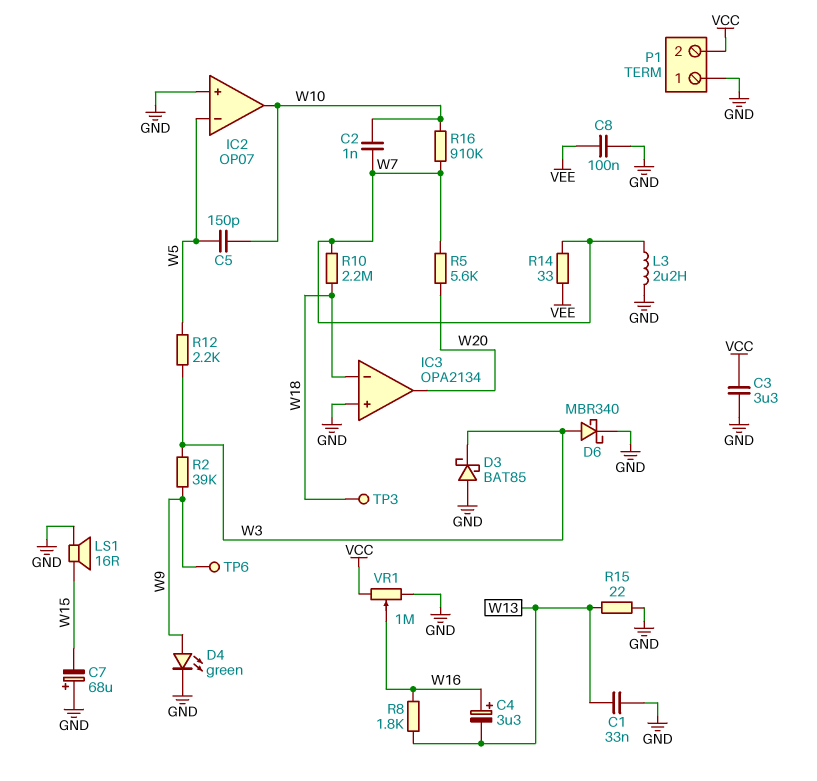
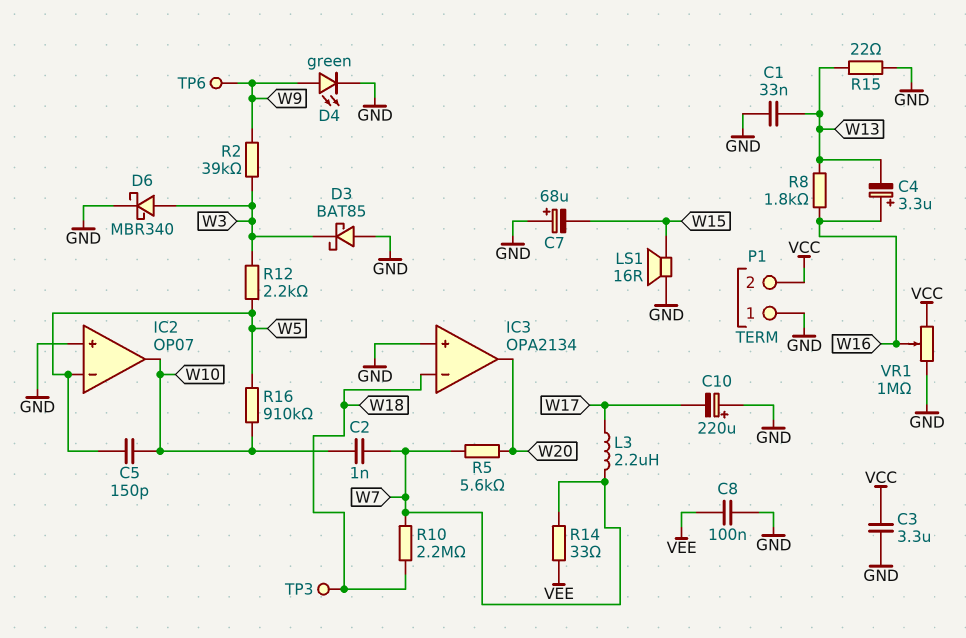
C10: none -> 220uF (plus GND, minus W17)
L3: 2.2uH (GND, W7) -> 2.2uH (W7, W17)
R16: 910k (W7, W10) -> 910k (W5, W10)

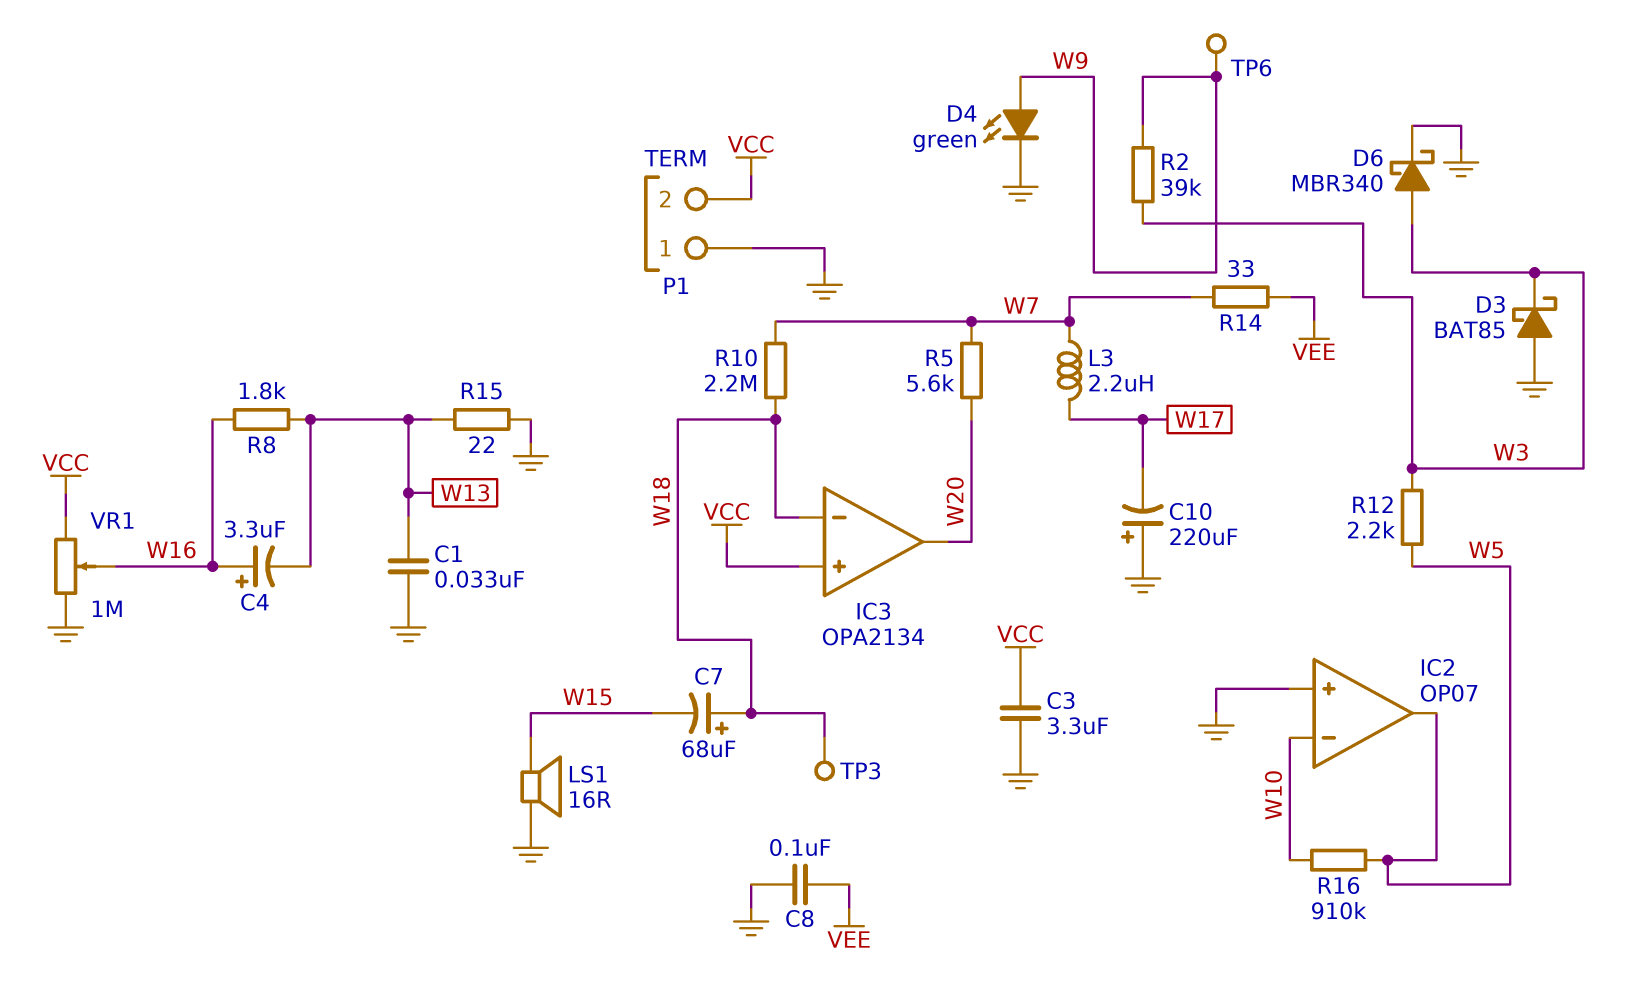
C2: 1nF (W7, W10) -> none
C5: 150pF (W5, W10) -> none
C7: 68uF (plus GND, minus W15) -> 68uF (plus W18, minus W15)
IC2 pin in-: W5 -> W10
IC2 pin out: W10 -> W5
IC3 pin in+: GND -> VCC

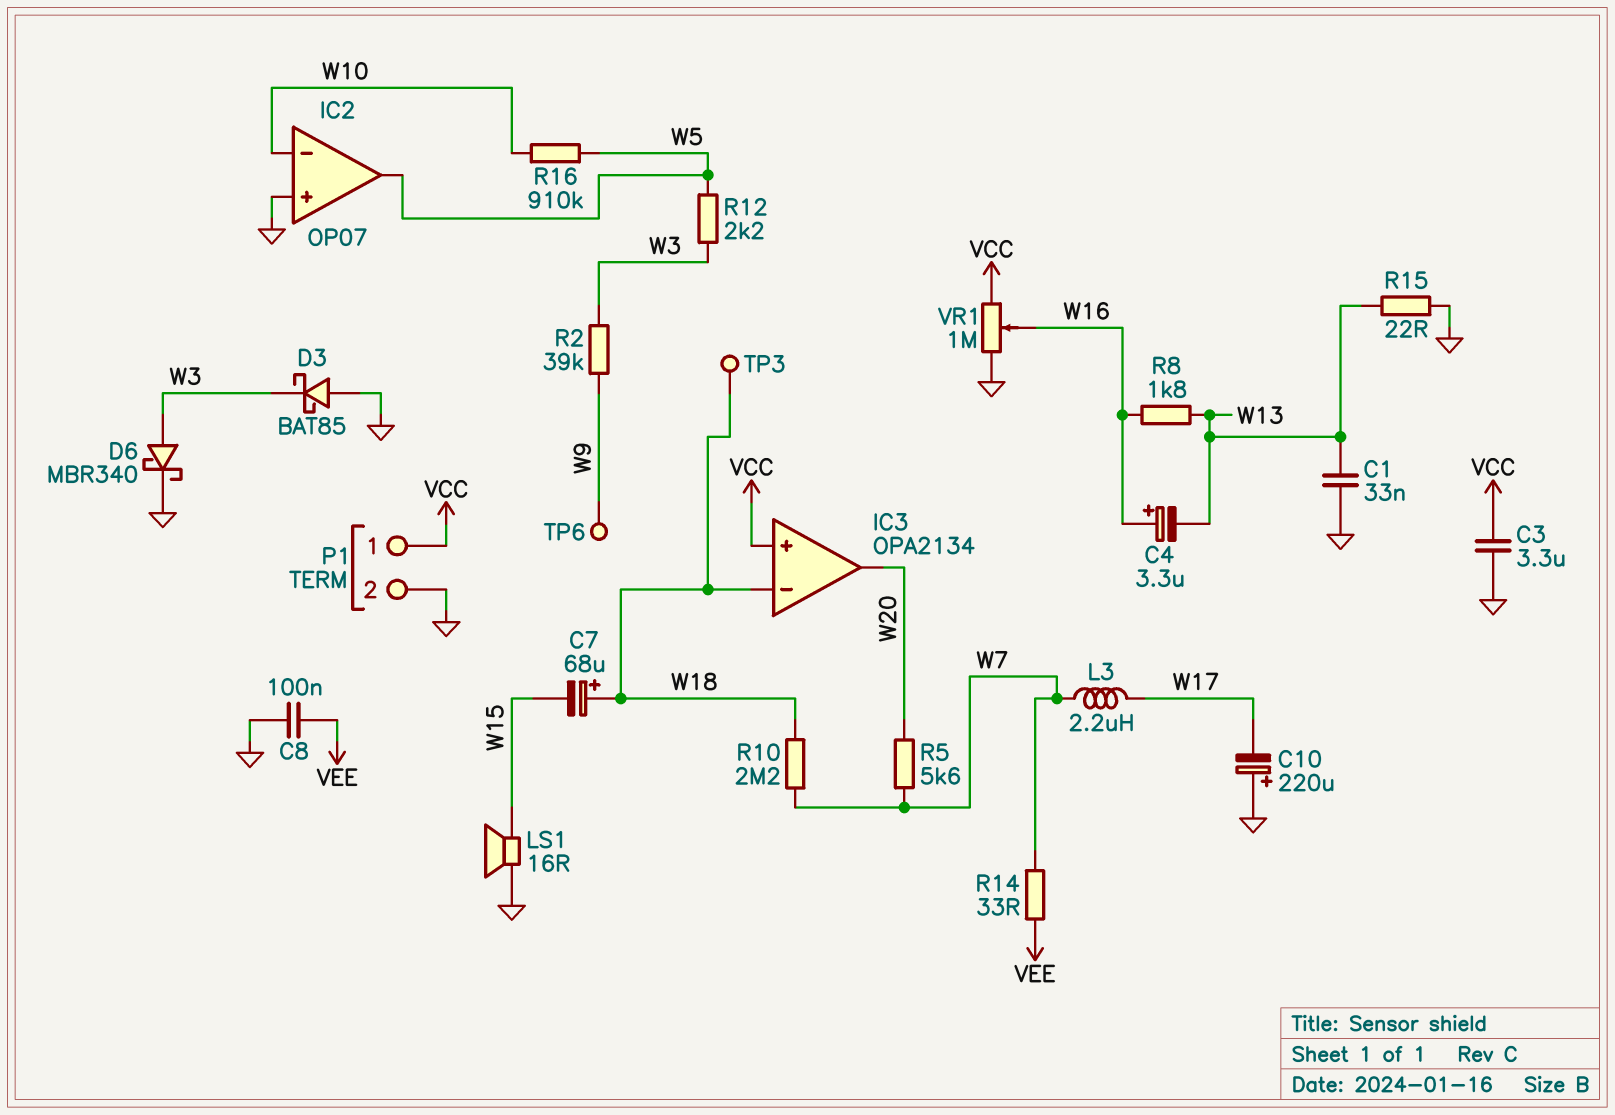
D4: LED green (A W9, K GND) -> none
P1 pin 1: GND -> VCC
P1 pin 2: VCC -> GND

